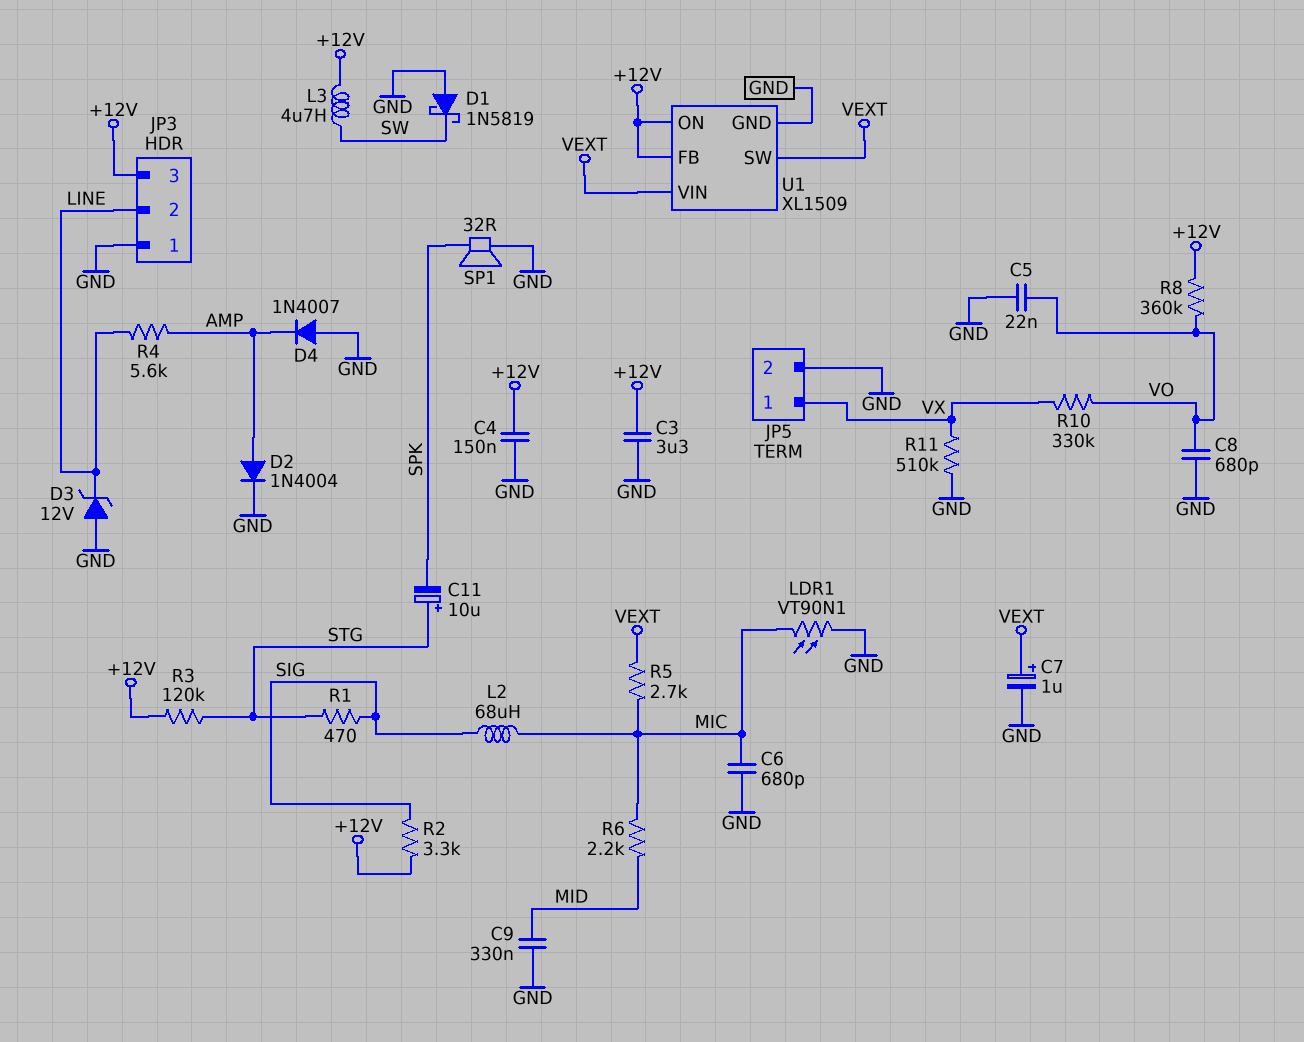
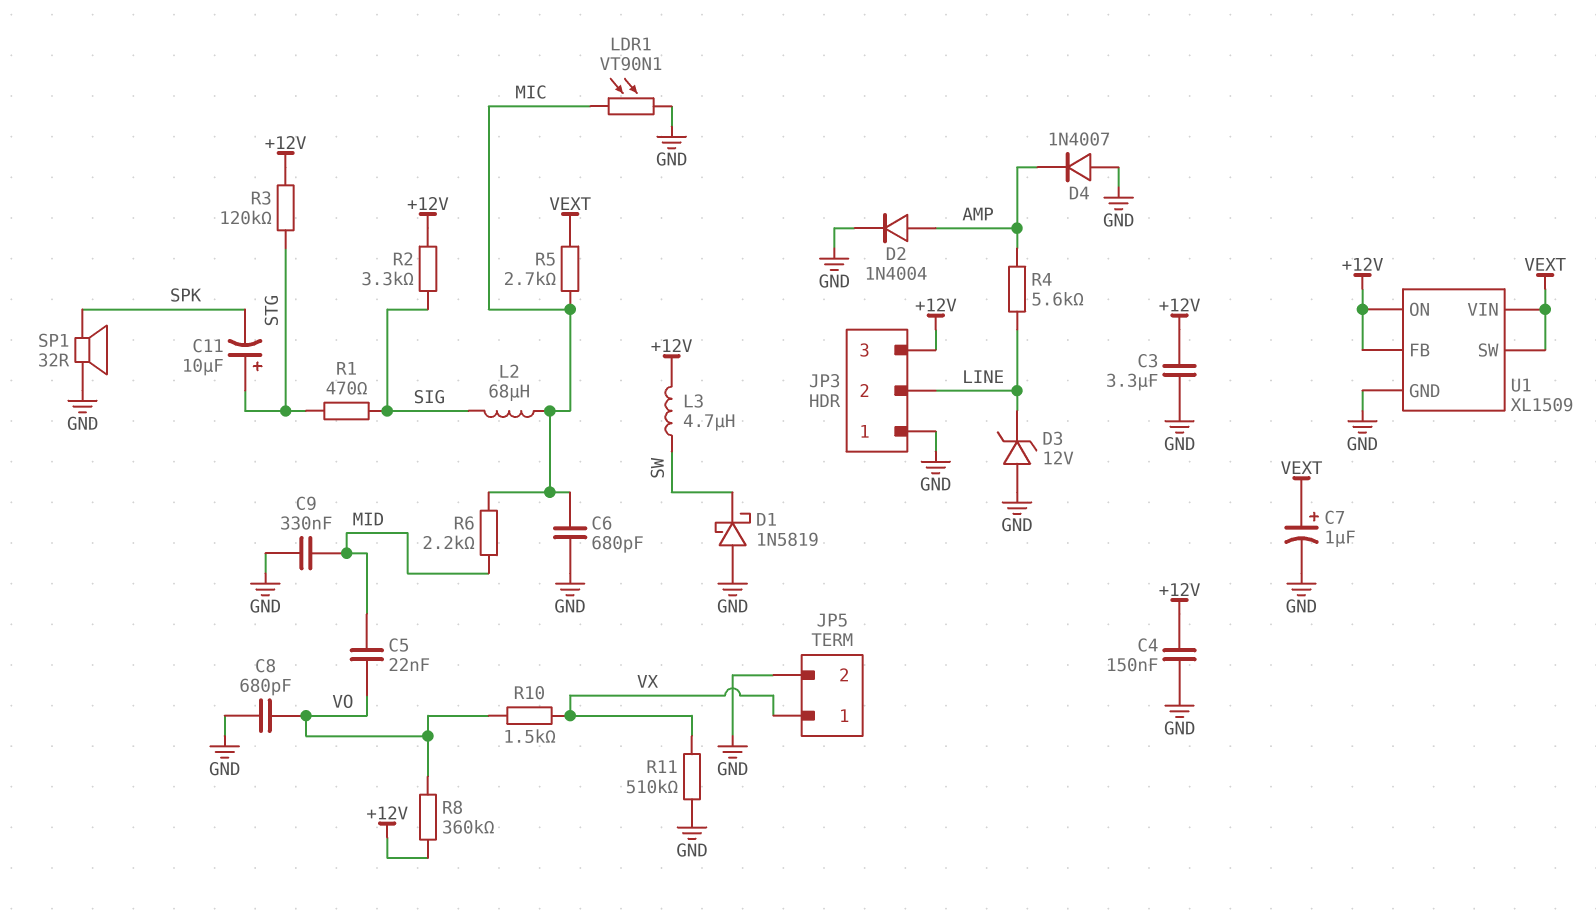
C5: 22nF (GND, VO) -> 22nF (MID, VO)
R10: 330k (VO, VX) -> 1.5k (VO, VX)

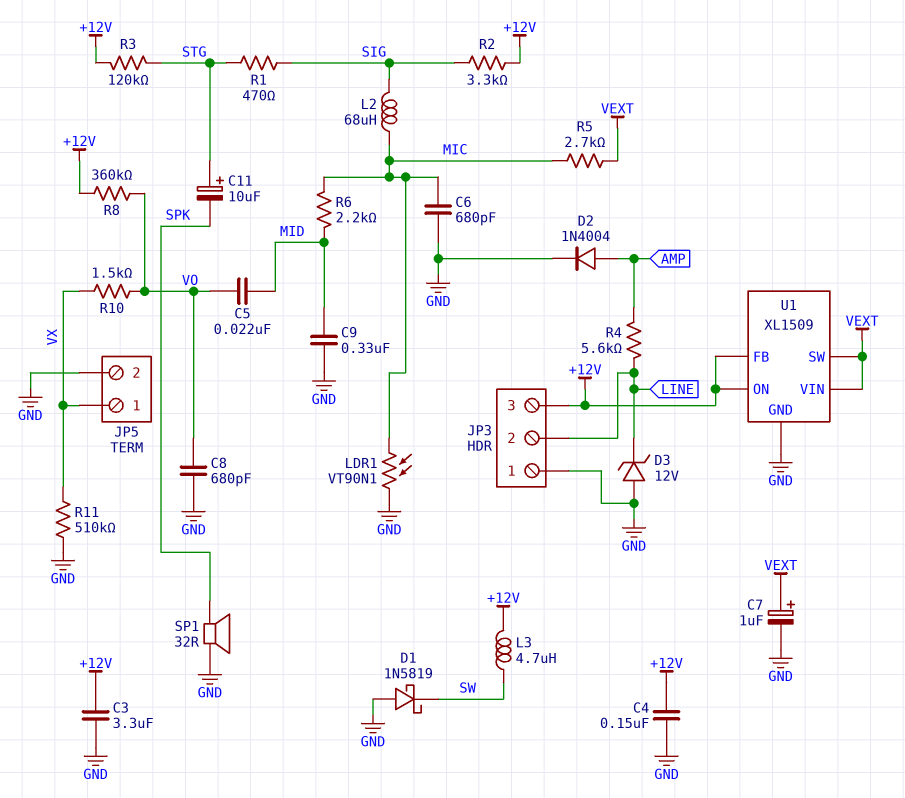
D4: diode 1N4007 (A GND, K AMP) -> none

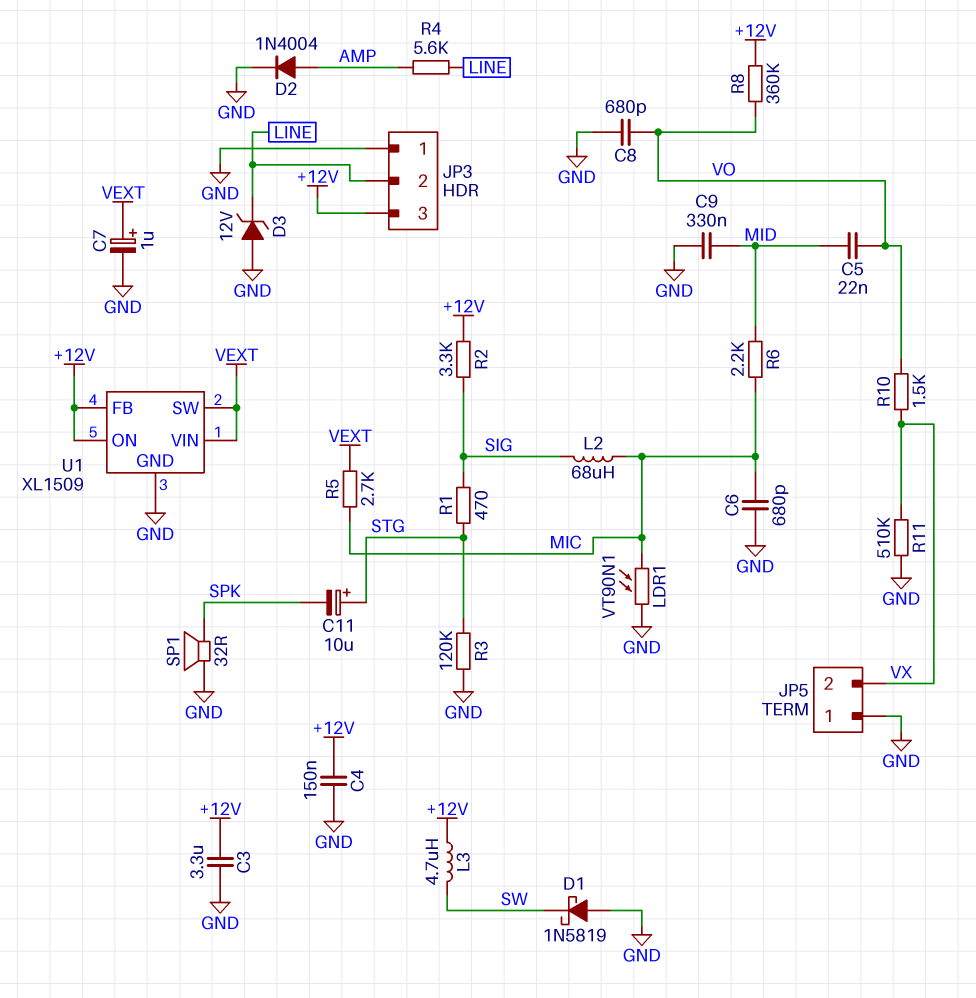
JP5 pin 1: VX -> GND
JP5 pin 2: GND -> VX
R3: 120k (+12V, STG) -> 120k (GND, STG)

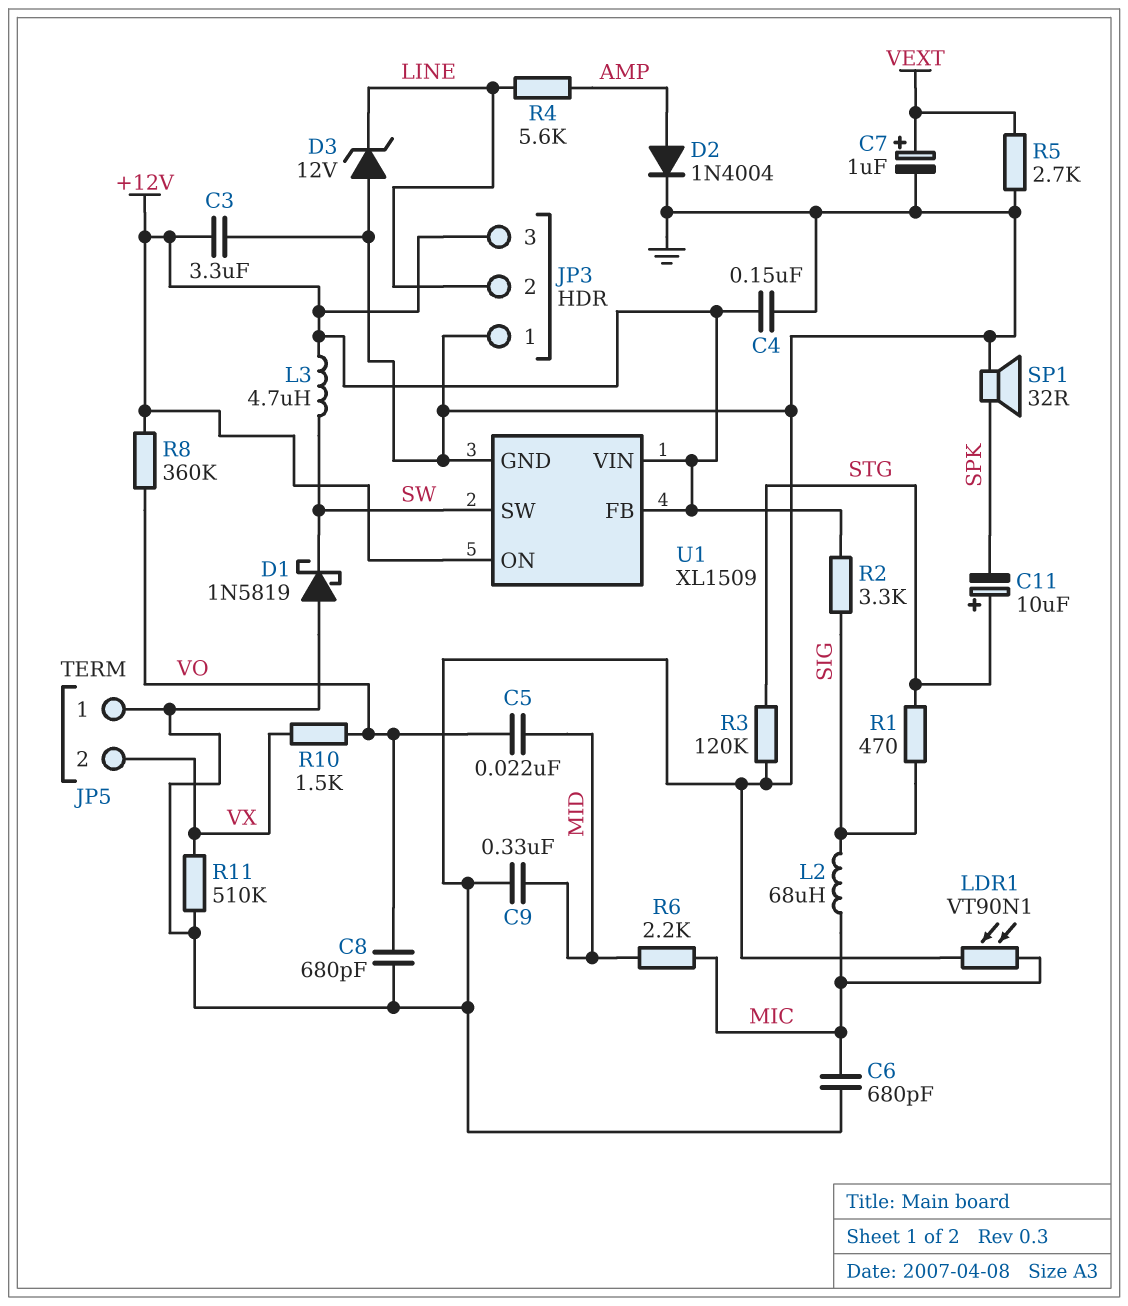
R5: 2.7k (MIC, VEXT) -> 2.7k (GND, VEXT)
U1 pin SW: VEXT -> SW
U1 pin VIN: VEXT -> +12V

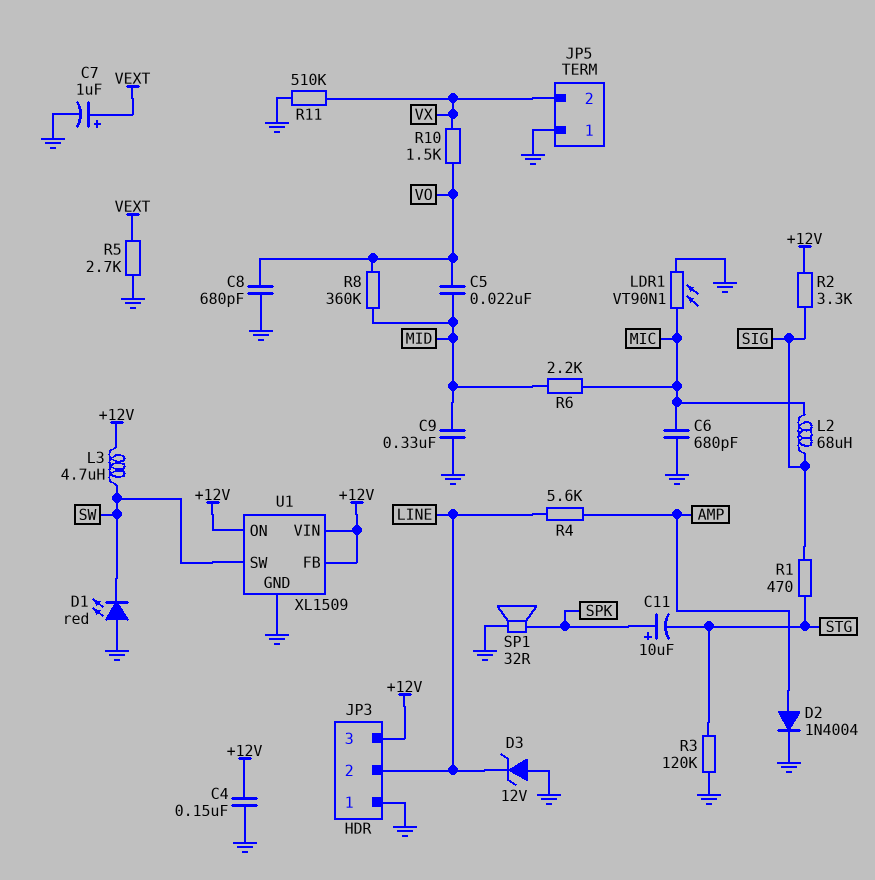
C3: 3.3uF (+12V, GND) -> none
C11: 10uF (plus STG, minus SPK) -> 10uF (plus SPK, minus STG)
D1: schottky 1N5819 (A GND, K SW) -> LED red (A GND, K SW)
R8: 360k (+12V, VO) -> 360k (MID, VO)

